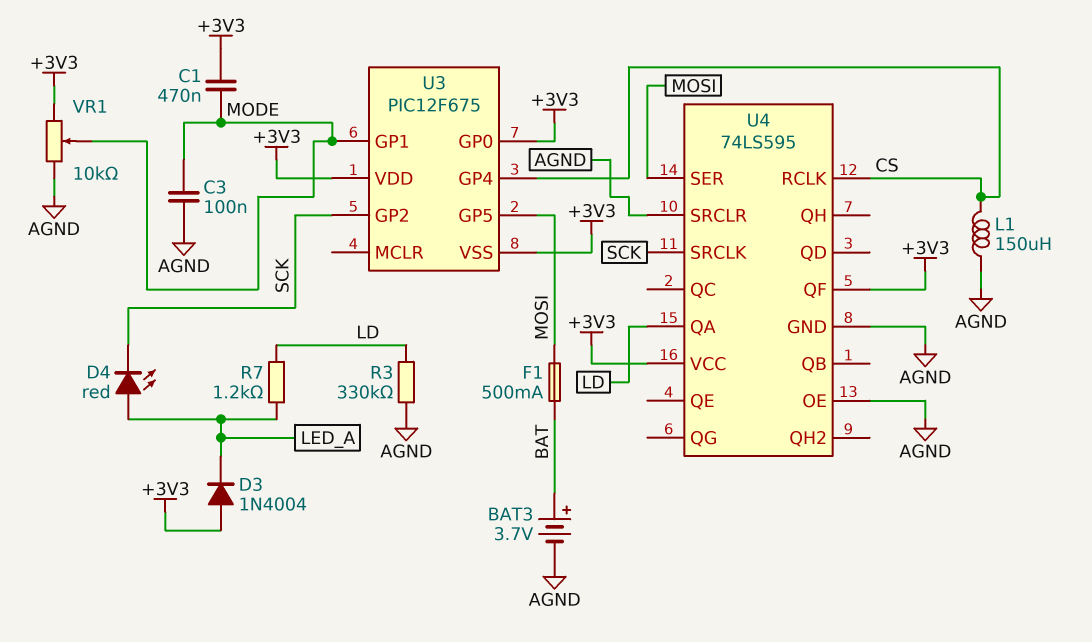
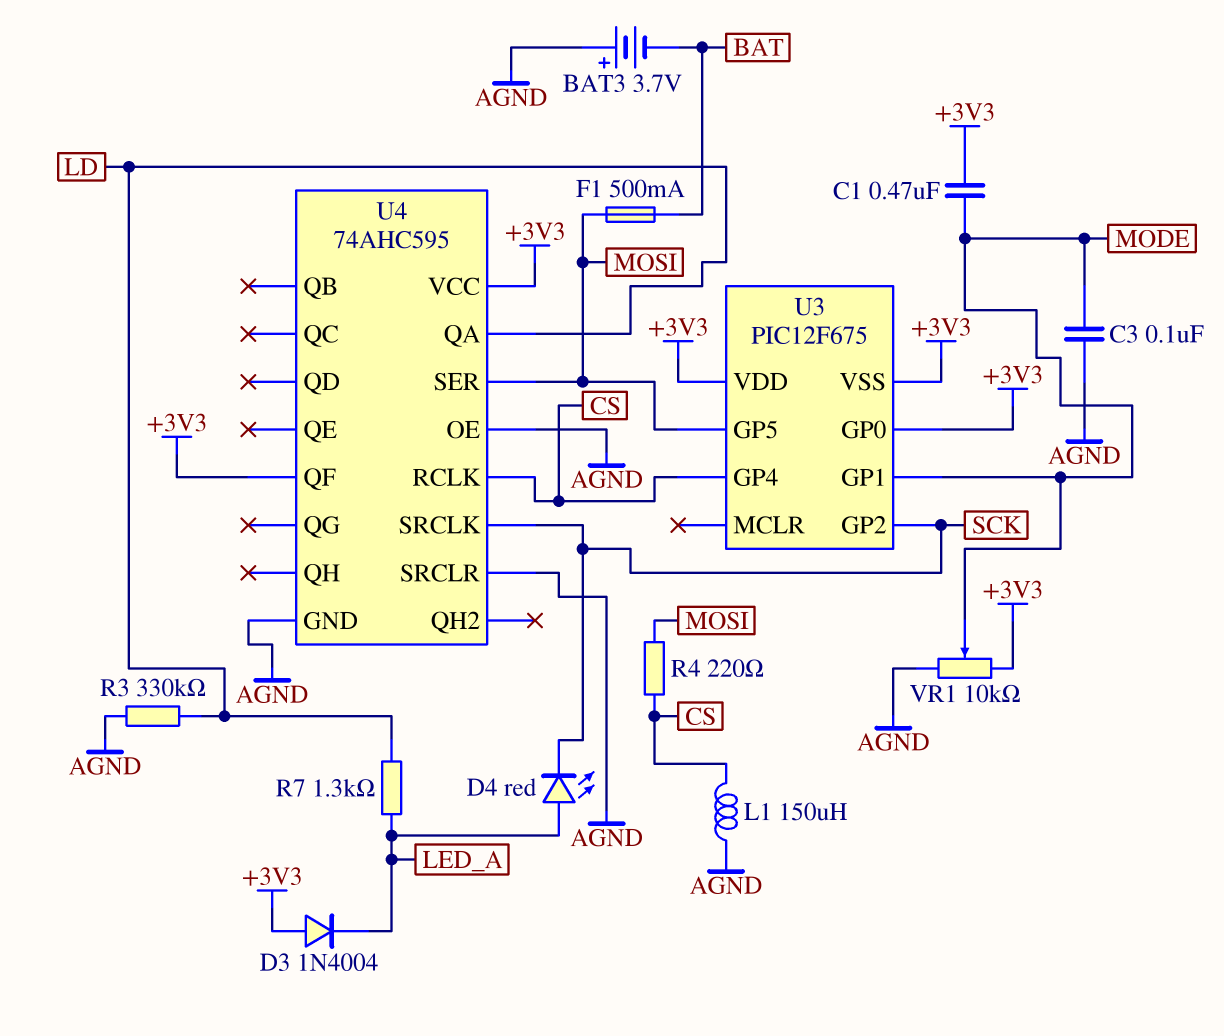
BAT3: 3.7V (plus BAT, minus AGND) -> 3.7V (plus AGND, minus BAT)
R4: none -> 220 (CS, MOSI)
R7: 1.2k (LD, LED_A) -> 1.3k (LD, LED_A)
U4: 74LS595 -> 74AHC595

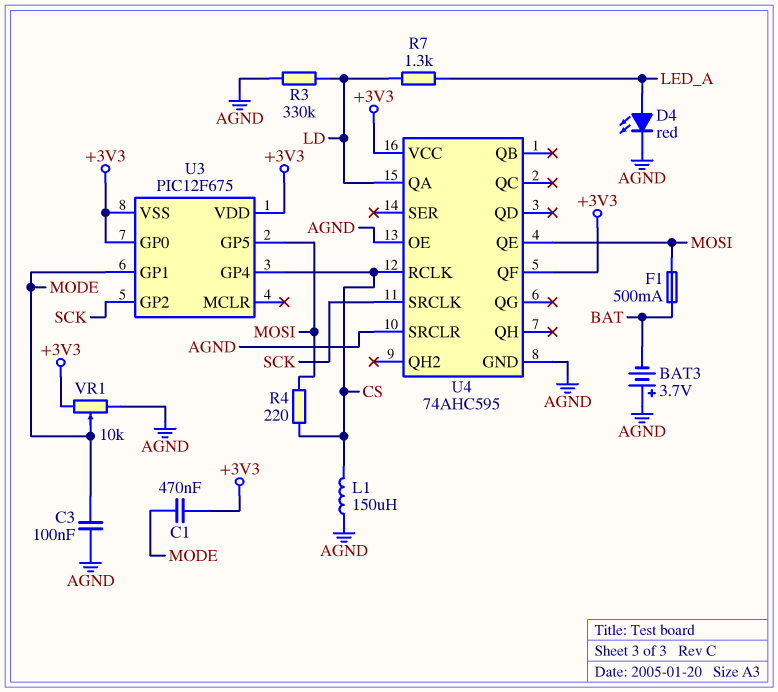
D3: diode 1N4004 (A +3V3, K LED_A) -> none
D4: LED red (A LED_A, K SCK) -> LED red (A LED_A, K AGND)
U4 pin QE: none -> MOSI
U4 pin SER: MOSI -> none

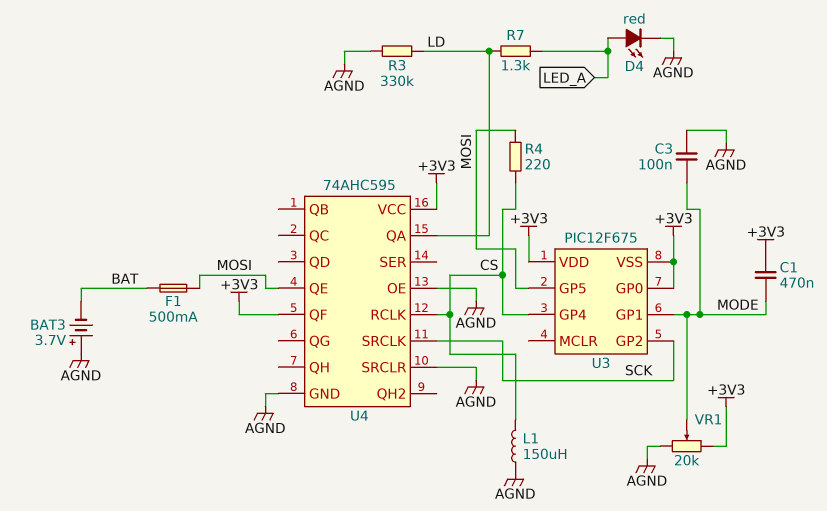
VR1: 10k (+3V3, AGND, wiper MODE) -> 20k (+3V3, AGND, wiper MODE)

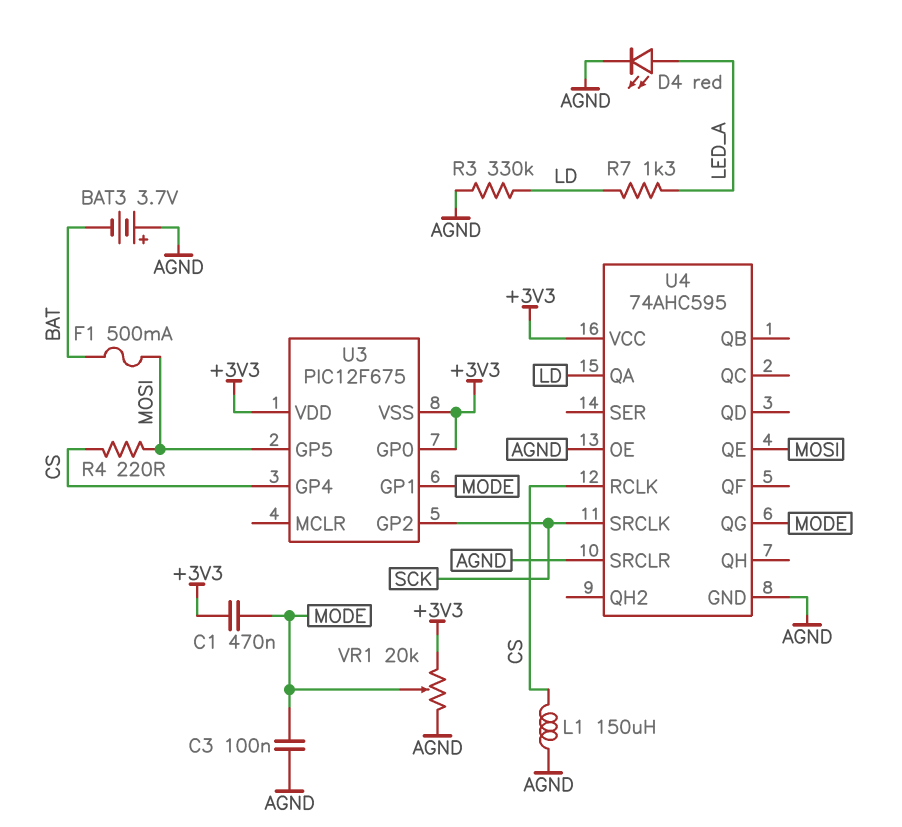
U4 pin QF: +3V3 -> none
U4 pin QG: none -> MODE

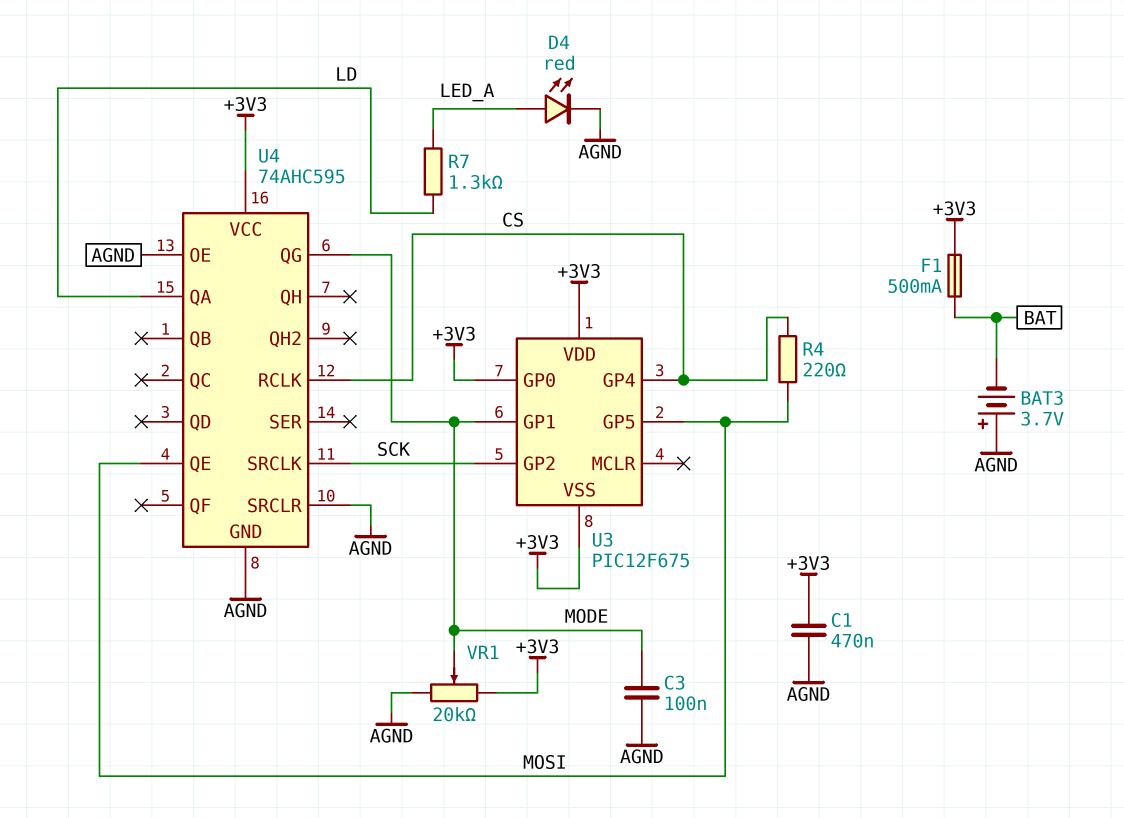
C1: 470nF (+3V3, MODE) -> 470nF (+3V3, AGND)
F1: 500mA (BAT, MOSI) -> 500mA (+3V3, BAT)
L1: 150uH (AGND, CS) -> none
R3: 330k (AGND, LD) -> none

